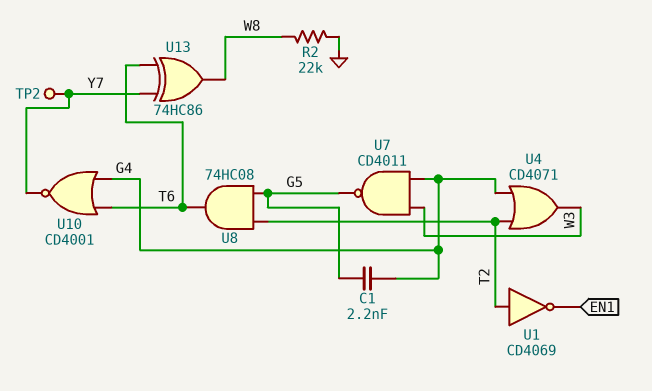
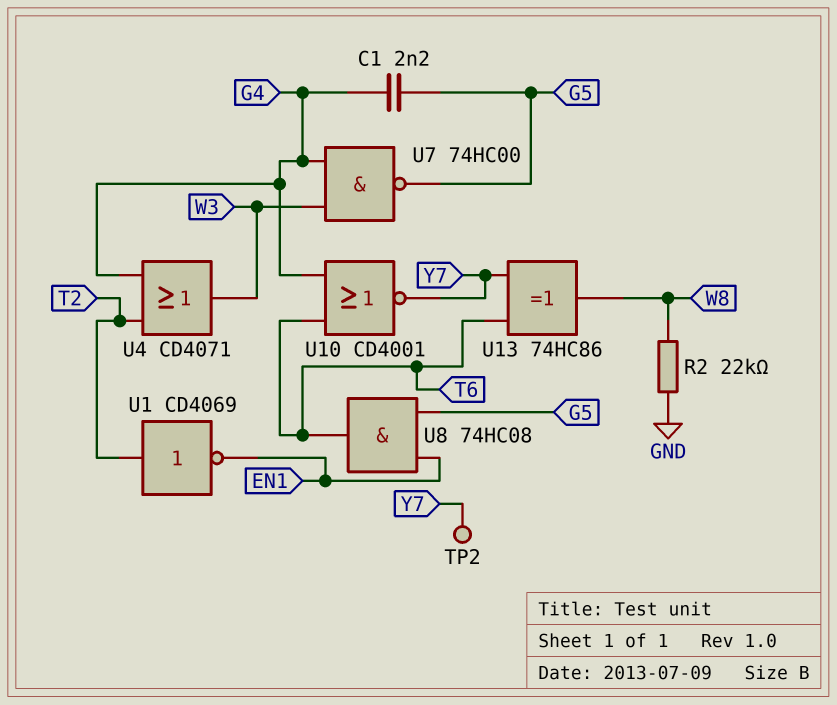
U7: NAND CD4011 (in G4, in W3, out G5) -> NAND 74HC00 (in G4, in W3, out G5)
U8: AND 74HC08 (in G5, in T2, out T6) -> AND 74HC08 (in EN1, in G5, out T6)

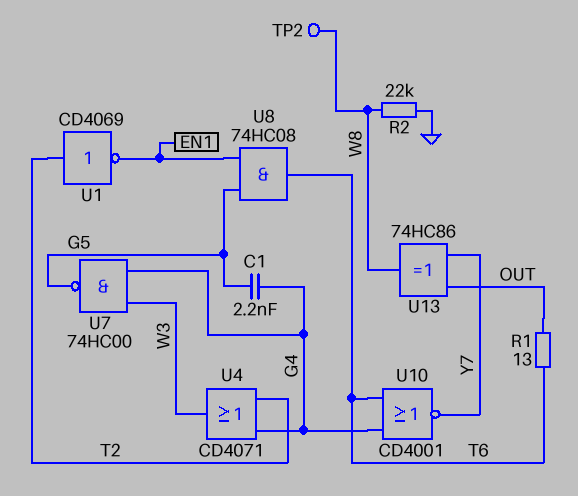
R1: none -> 13 (OUT, T6)
TP2: test point (Y7) -> test point (W8)
U13: XOR 74HC86 (in T6, in Y7, out W8) -> XOR 74HC86 (in OUT, in Y7, out W8)

